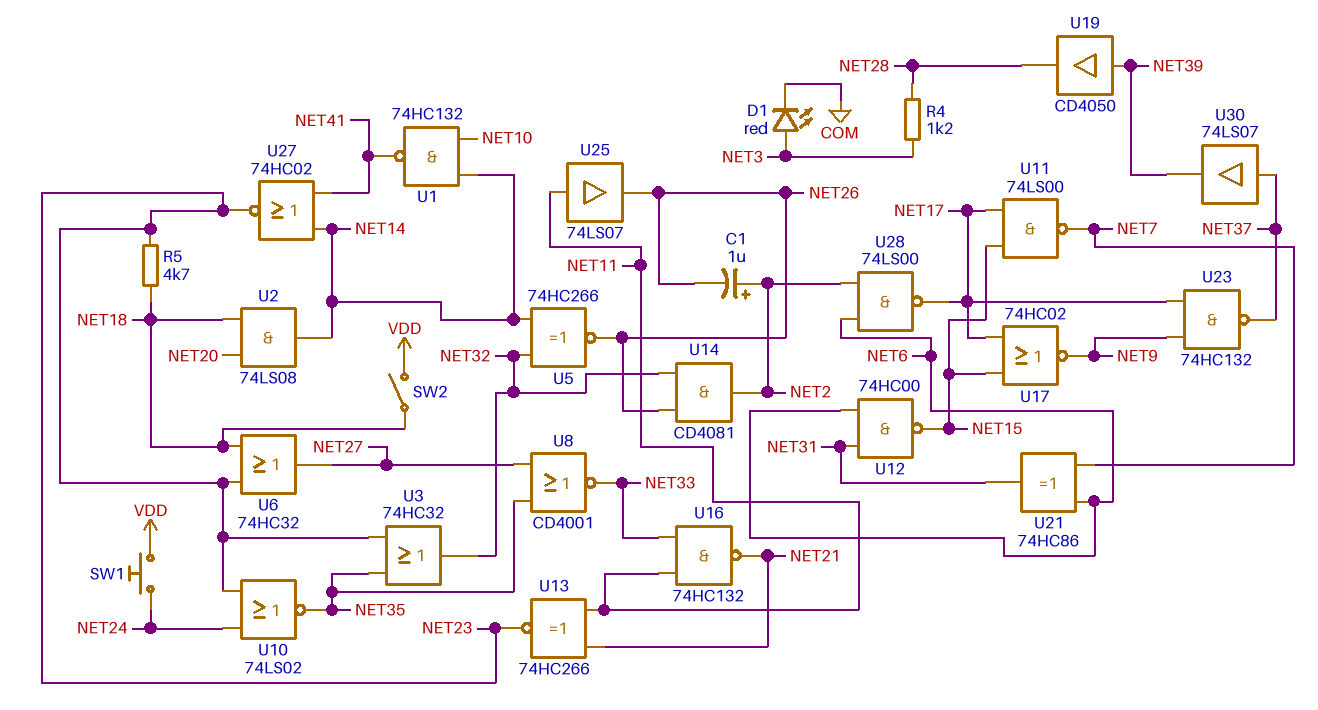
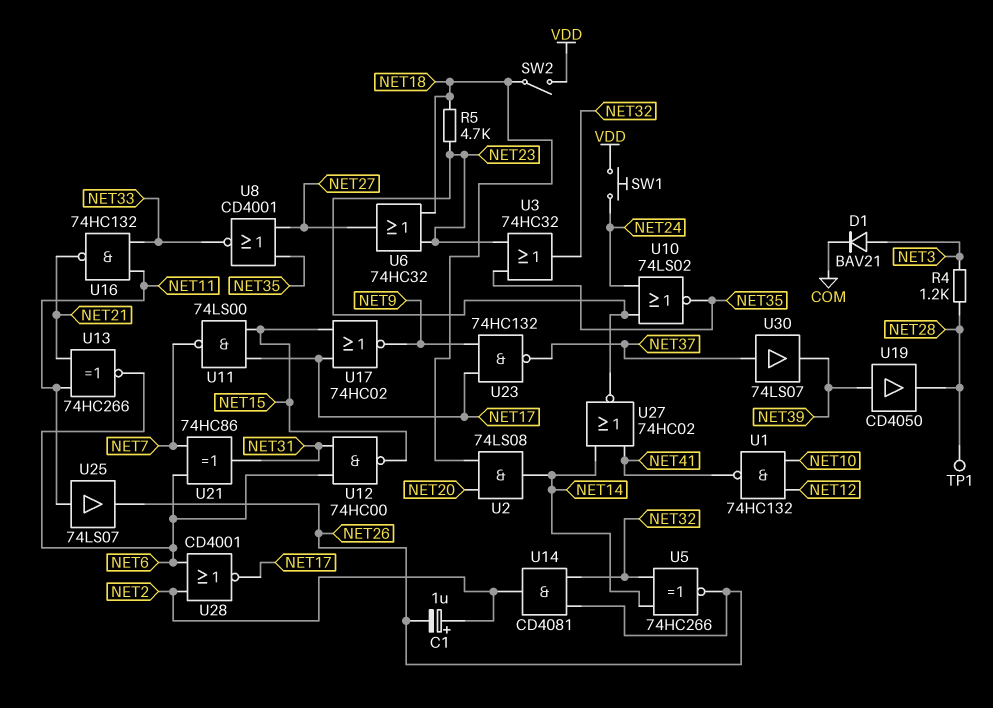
D1: LED red (A NET3, K COM) -> diode BAV21 (A NET3, K COM)
TP1: none -> test point (NET28)
U1: NAND 74HC132 (in NET10, in NET14, out NET41) -> NAND 74HC132 (in NET10, in NET12, out NET41)
U13: XNOR 74HC266 (in NET11, in NET21, out NET23) -> XNOR 74HC266 (in NET11, in NET21, out NET6)
U28: NAND 74LS00 (in NET2, in NET6, out NET17) -> NOR CD4001 (in NET2, in NET6, out NET17)

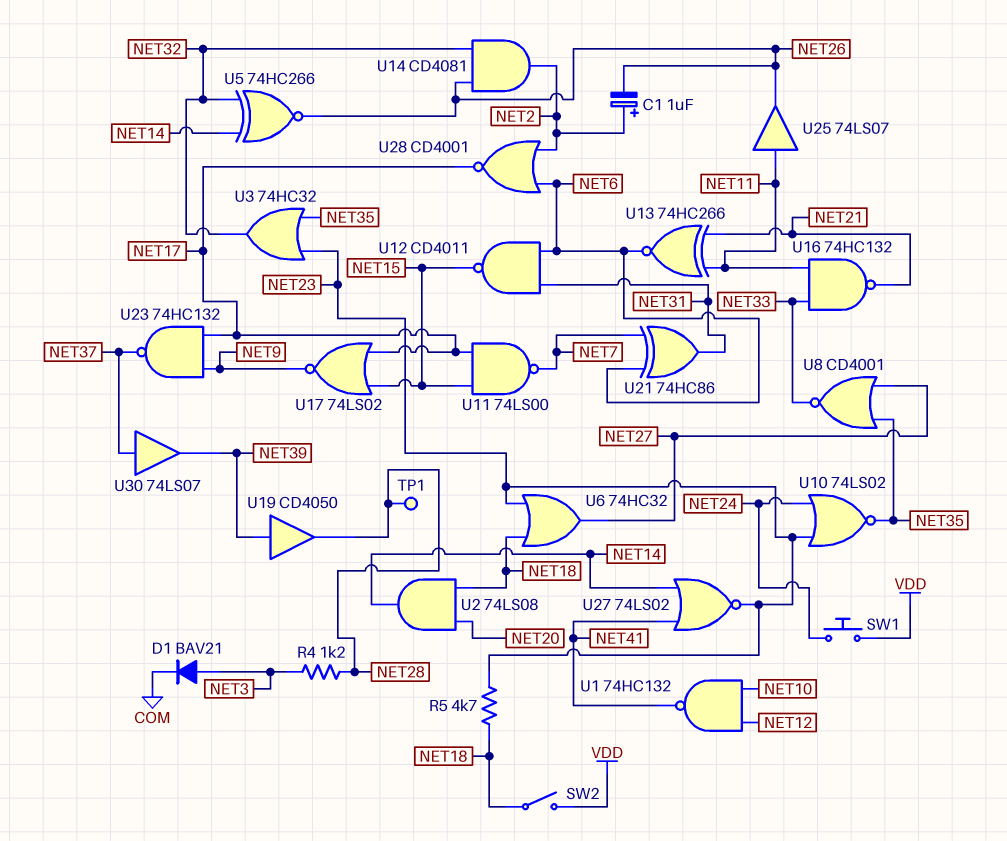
U12: NAND 74HC00 (in NET6, in NET31, out NET15) -> NAND CD4011 (in NET6, in NET31, out NET15)
U17: NOR 74HC02 (in NET15, in NET17, out NET9) -> NOR 74LS02 (in NET15, in NET17, out NET9)
U27: NOR 74HC02 (in NET14, in NET41, out NET23) -> NOR 74LS02 (in NET14, in NET41, out NET23)

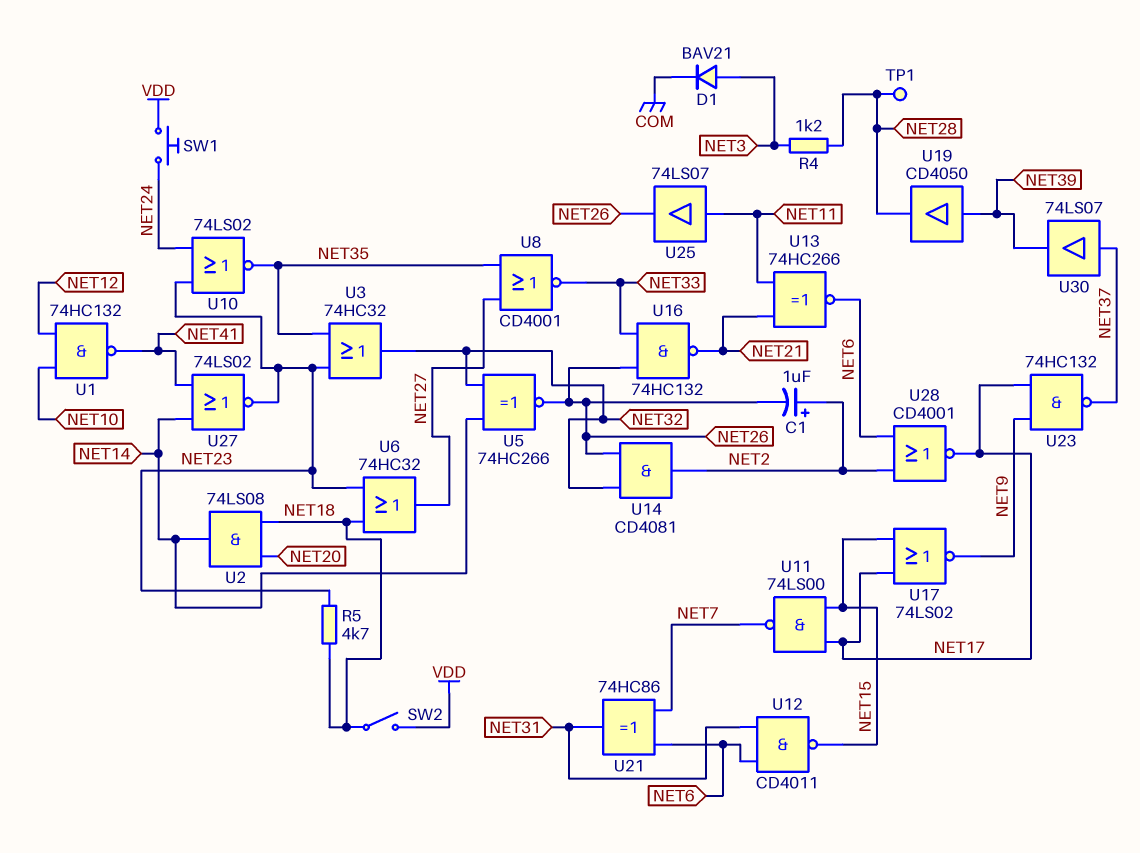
U16: NAND 74HC132 (in NET11, in NET33, out NET21) -> NAND 74HC132 (in NET26, in NET33, out NET21)

